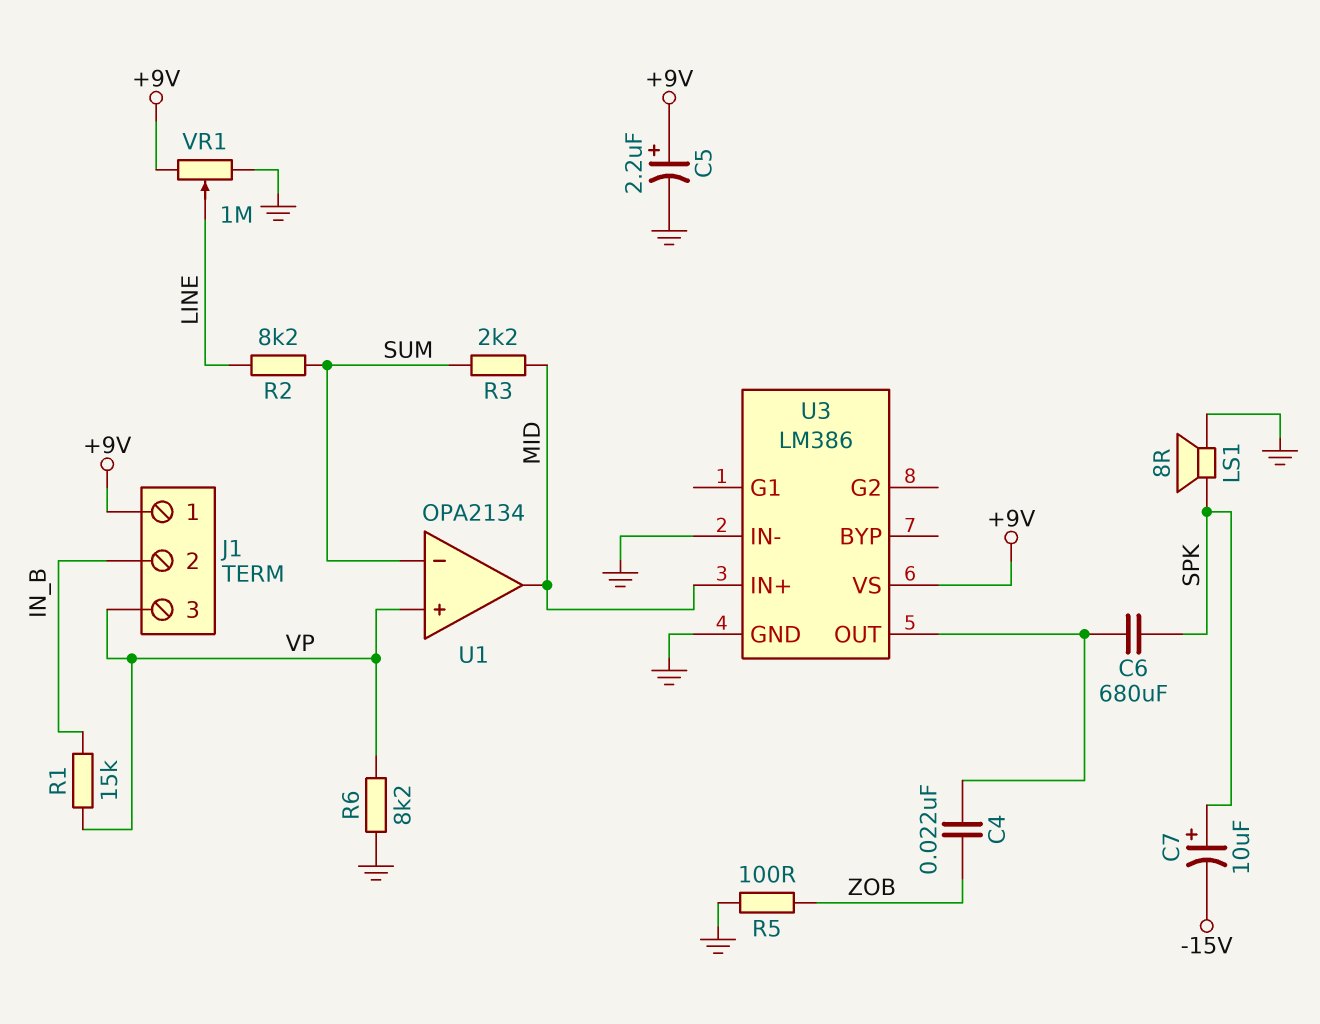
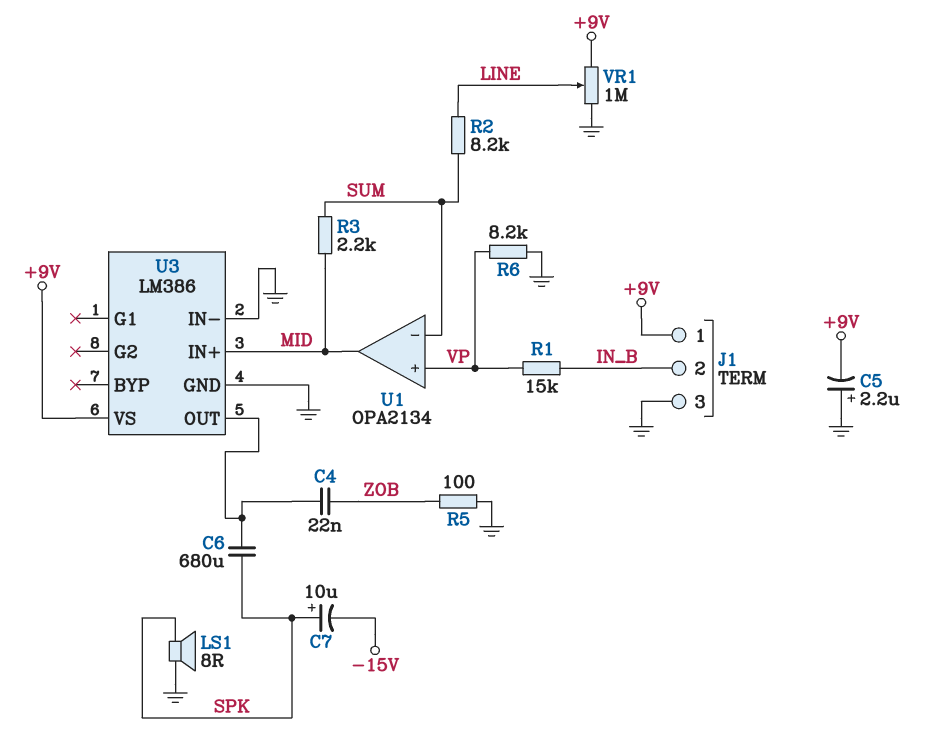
C5: 2.2uF (plus +9V, minus GND) -> 2.2uF (plus GND, minus +9V)
J1 pin 3: VP -> GND

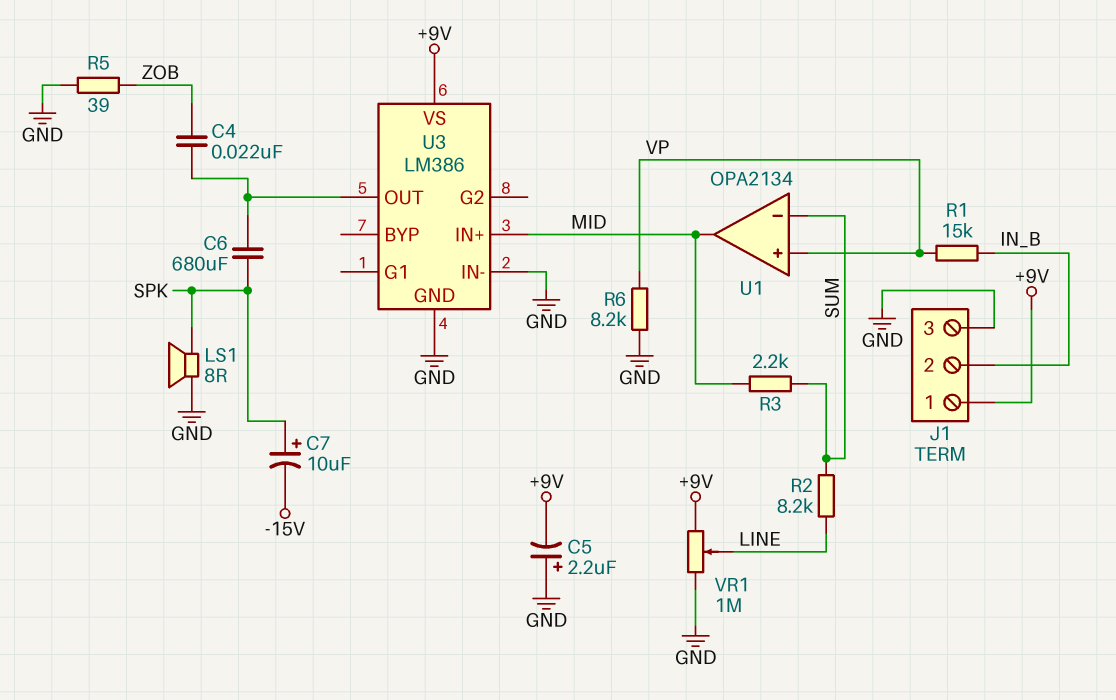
R5: 100 (GND, ZOB) -> 39 (GND, ZOB)

